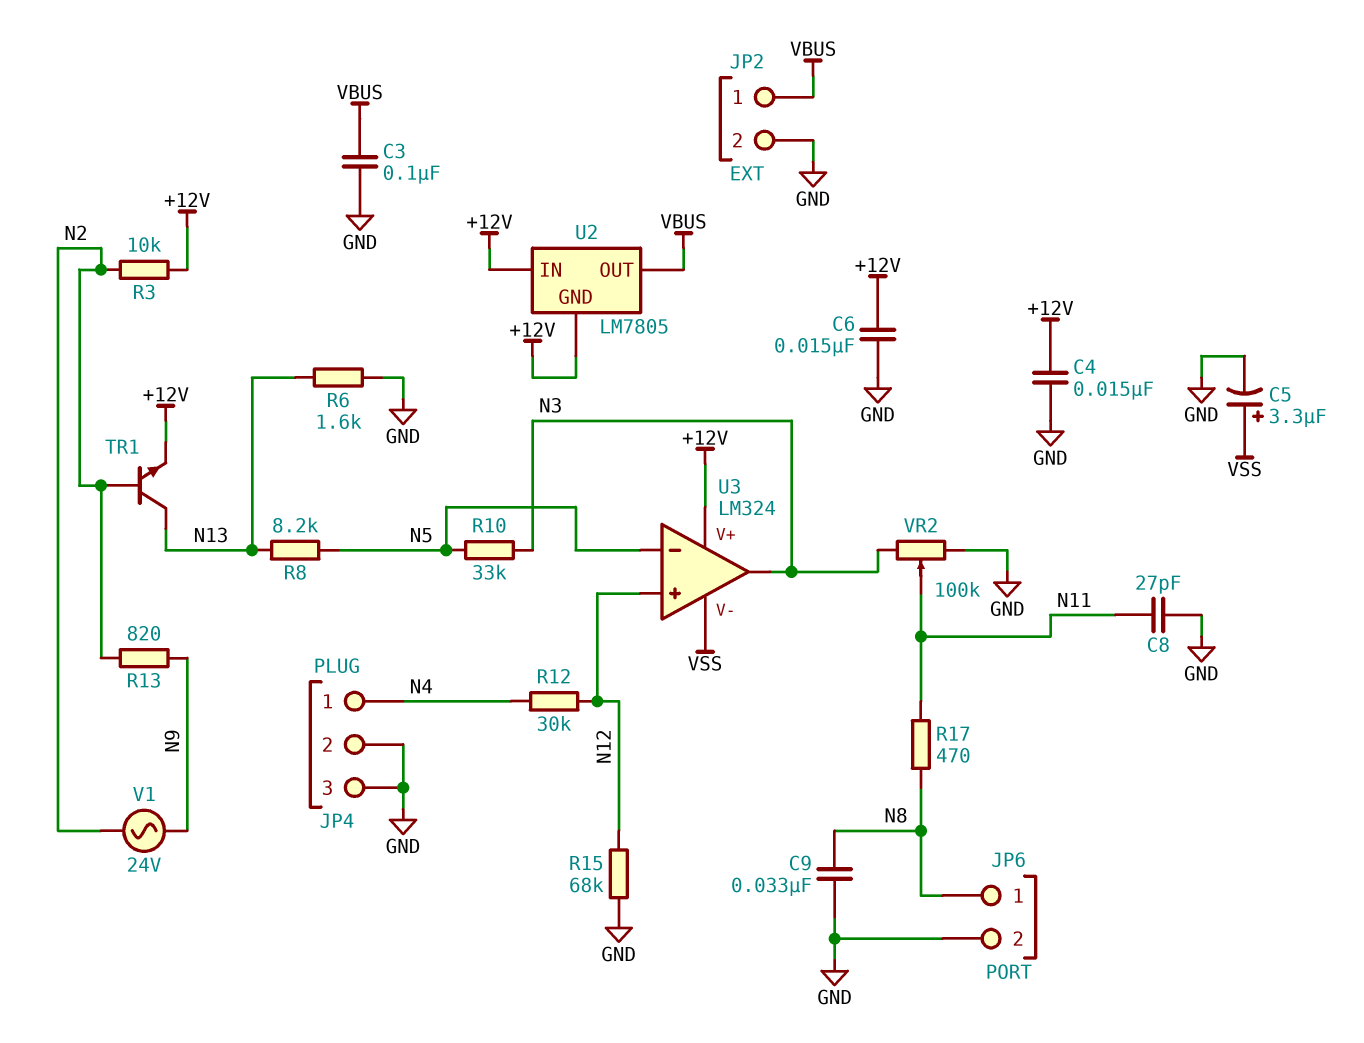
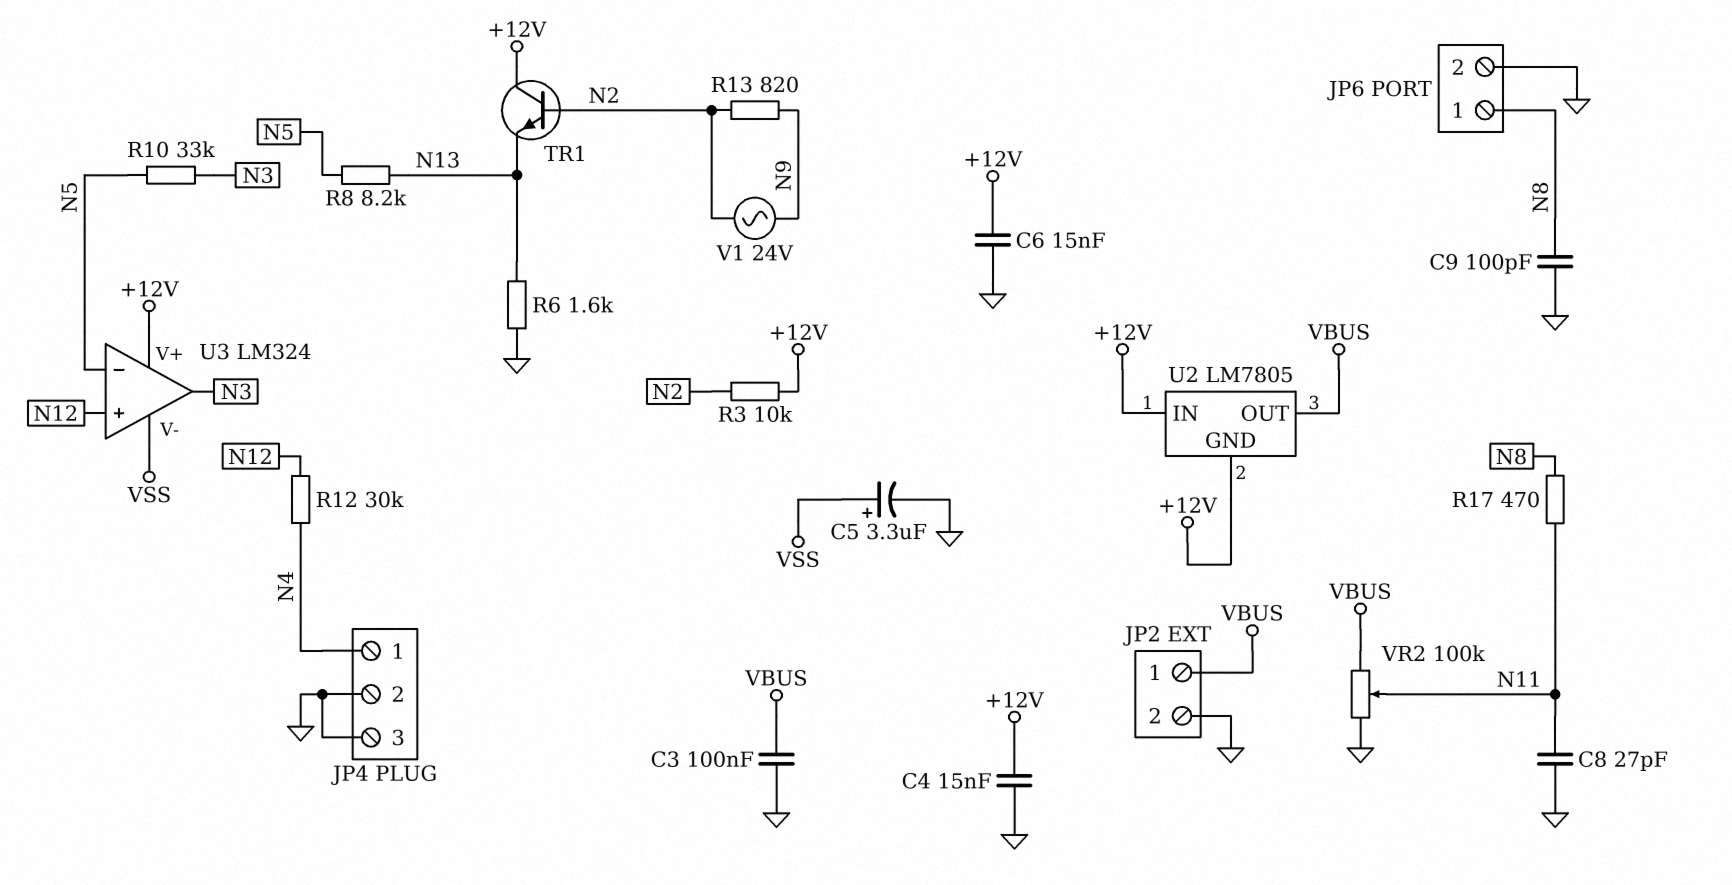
C9: 33nF (GND, N8) -> 100pF (GND, N8)
R15: 68k (GND, N12) -> none
TR1: NPN (B N2, C N13, E +12V) -> NPN (B N2, C +12V, E N13)
VR2: 100k (GND, N3, wiper N11) -> 100k (GND, VBUS, wiper N11)

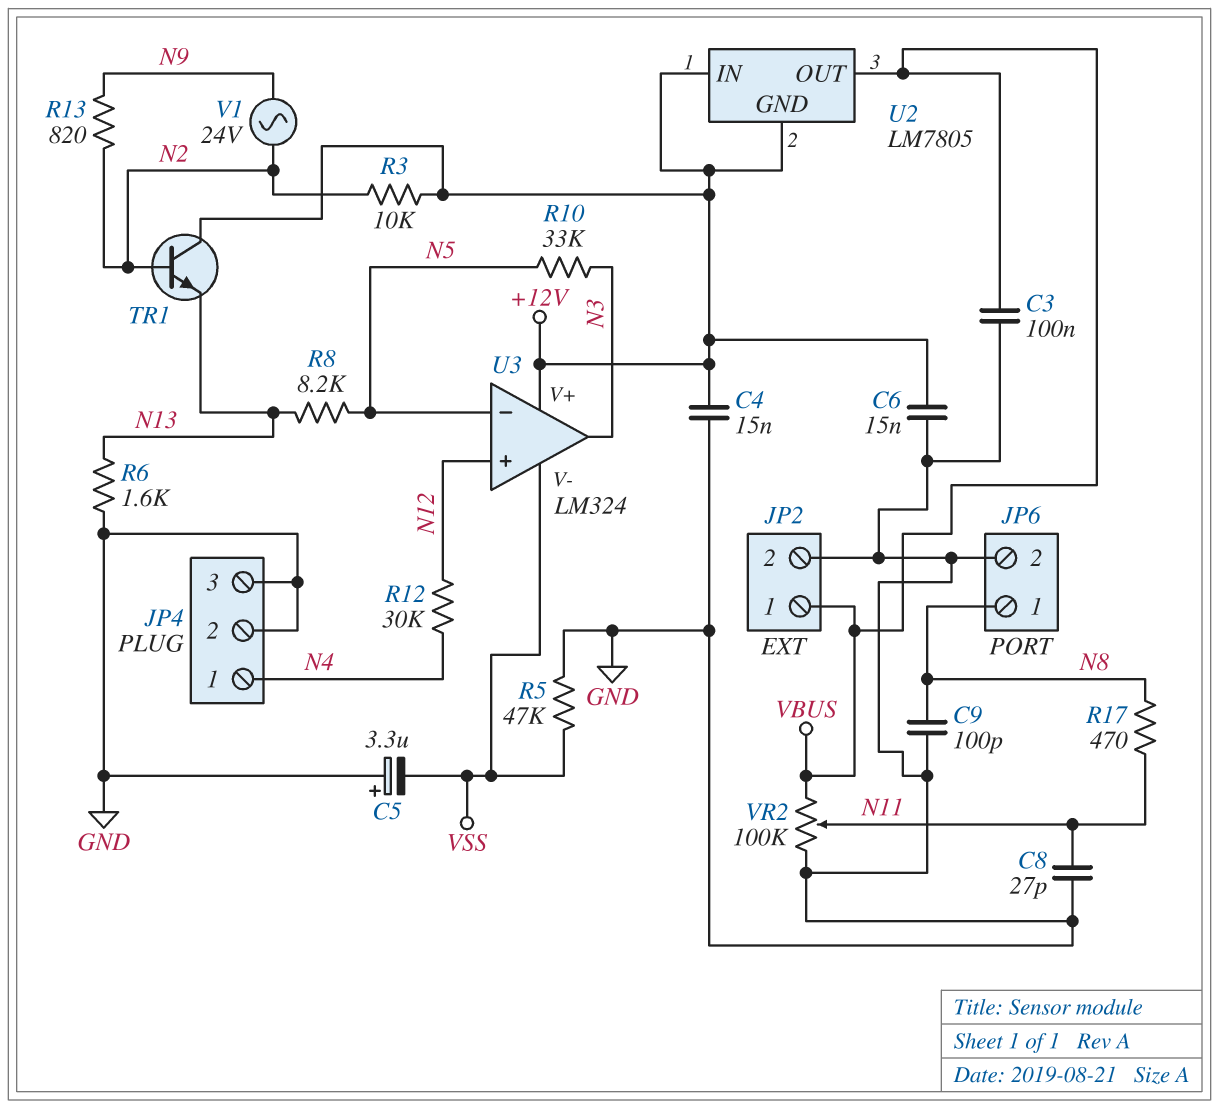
C5: 3.3uF (plus VSS, minus GND) -> 3.3uF (plus GND, minus VSS)
R5: none -> 47k (GND, VSS)

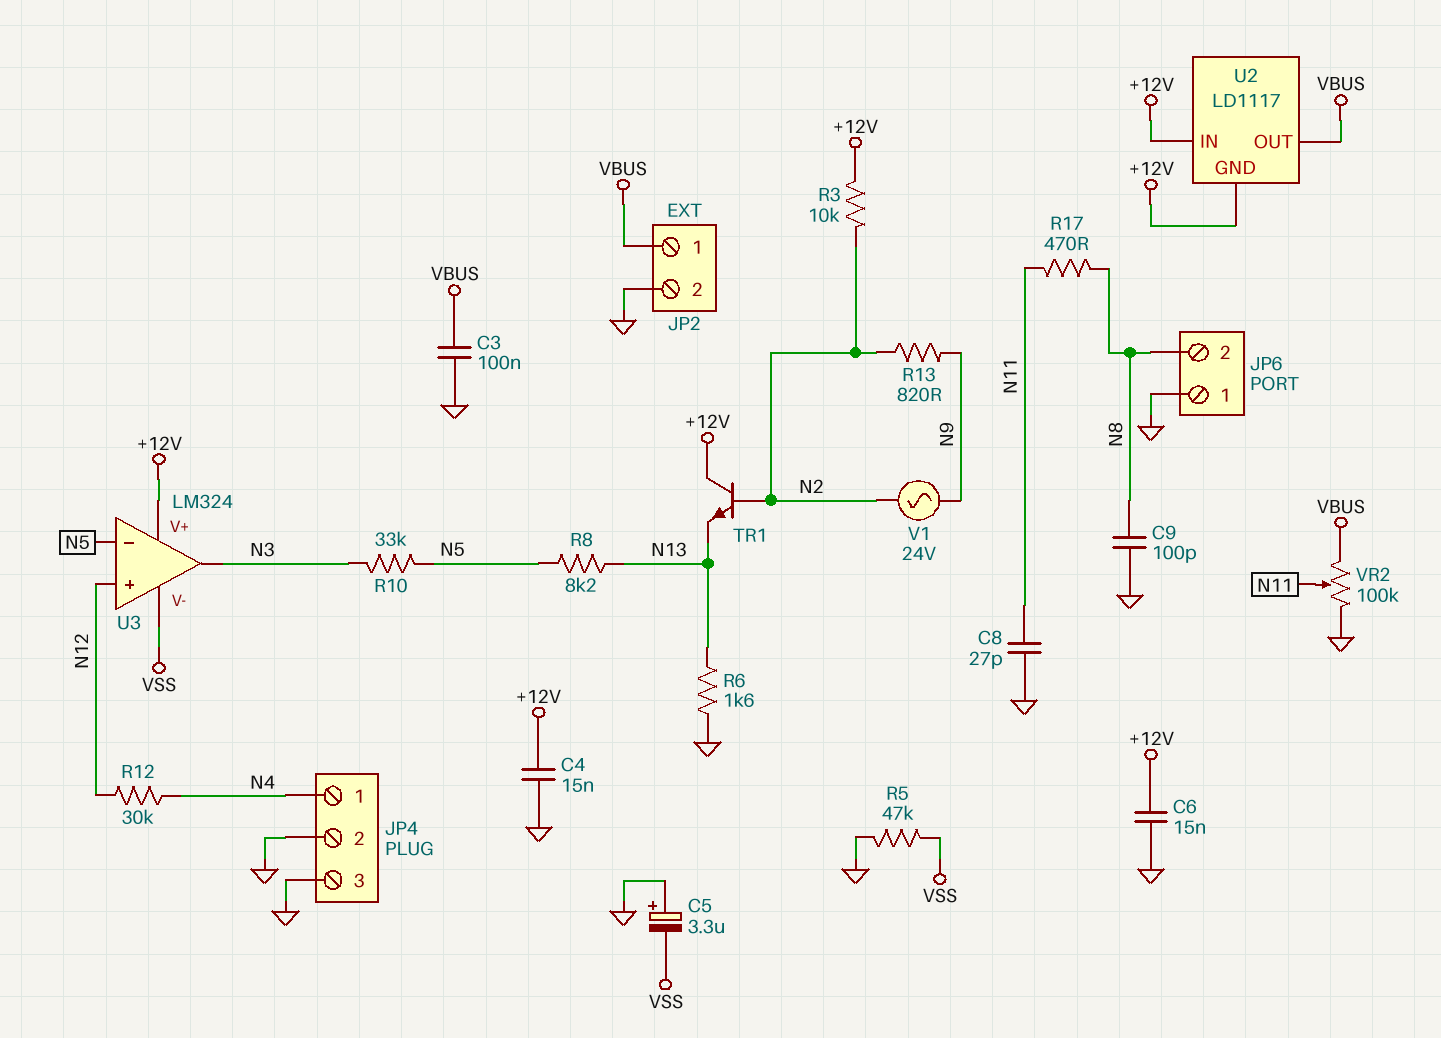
JP6 pin 1: N8 -> GND
JP6 pin 2: GND -> N8
U2: LM7805 -> LD1117

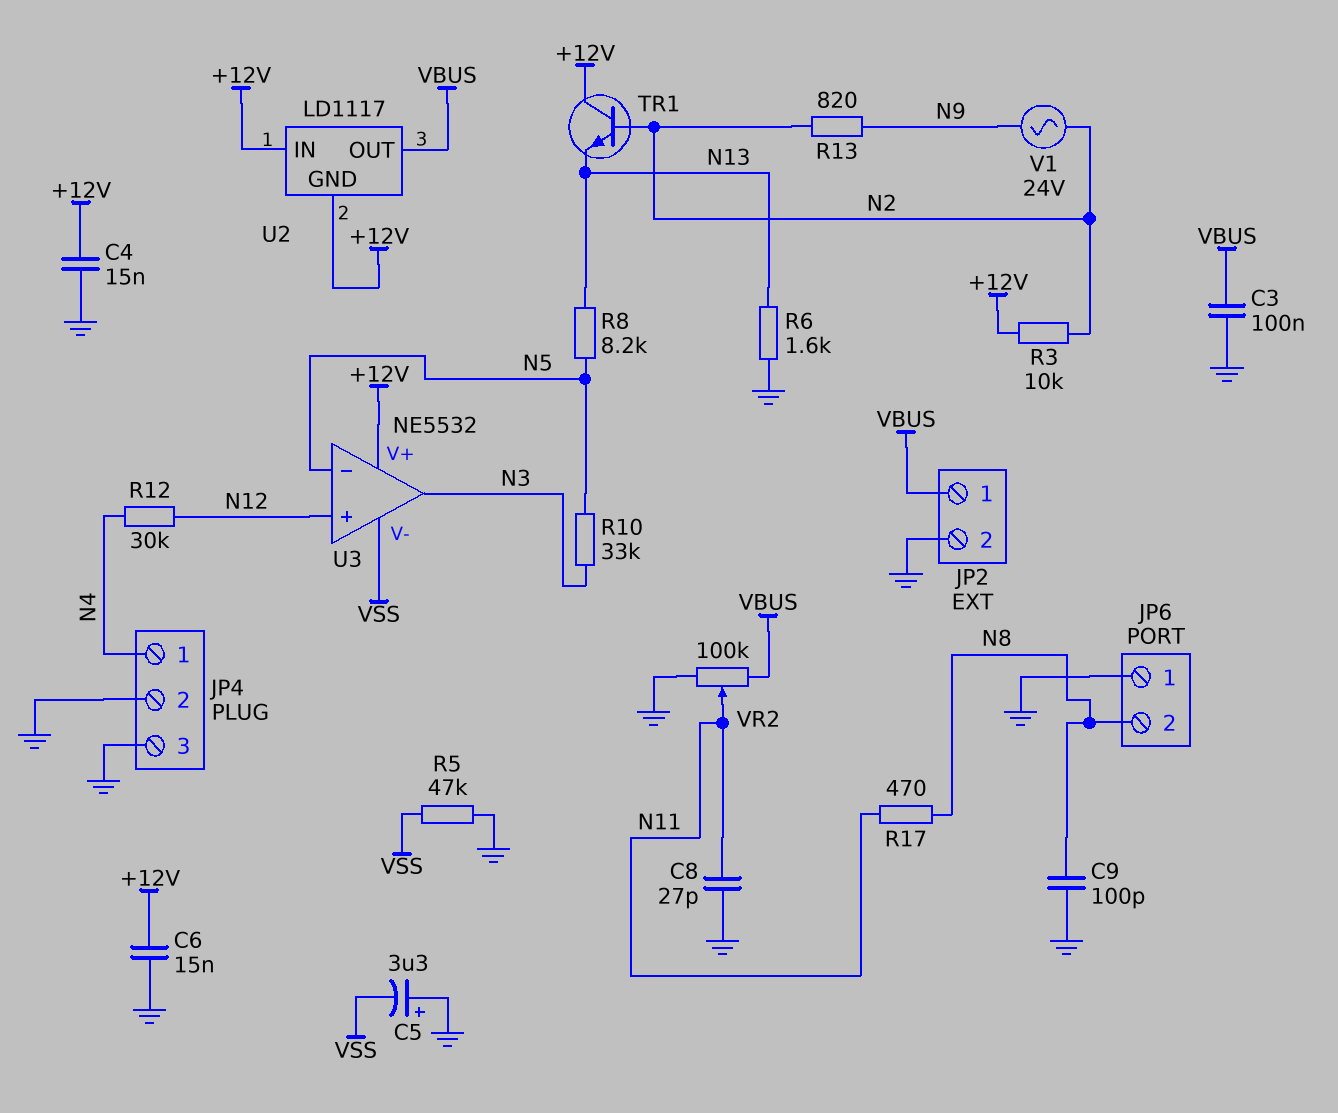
U3: LM324 -> NE5532

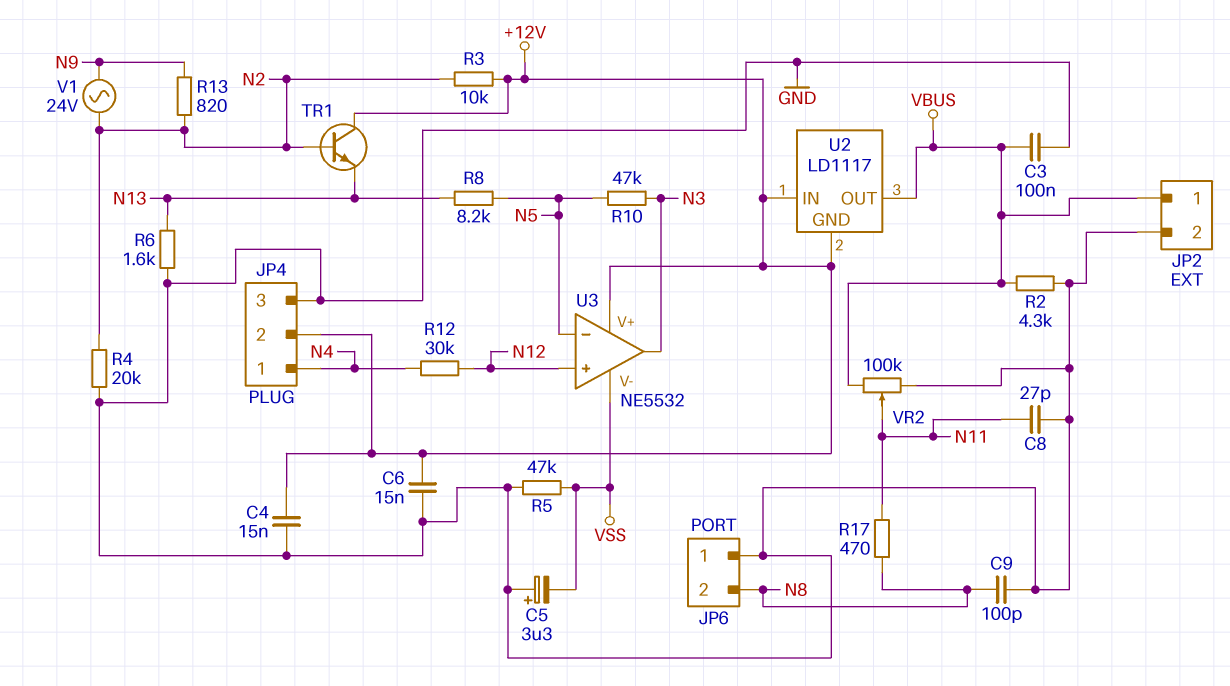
JP4 pin 2: GND -> +12V
R2: none -> 4.3k (GND, VBUS)
R4: none -> 20k (GND, N2)
R10: 33k (N3, N5) -> 47k (N3, N5)

